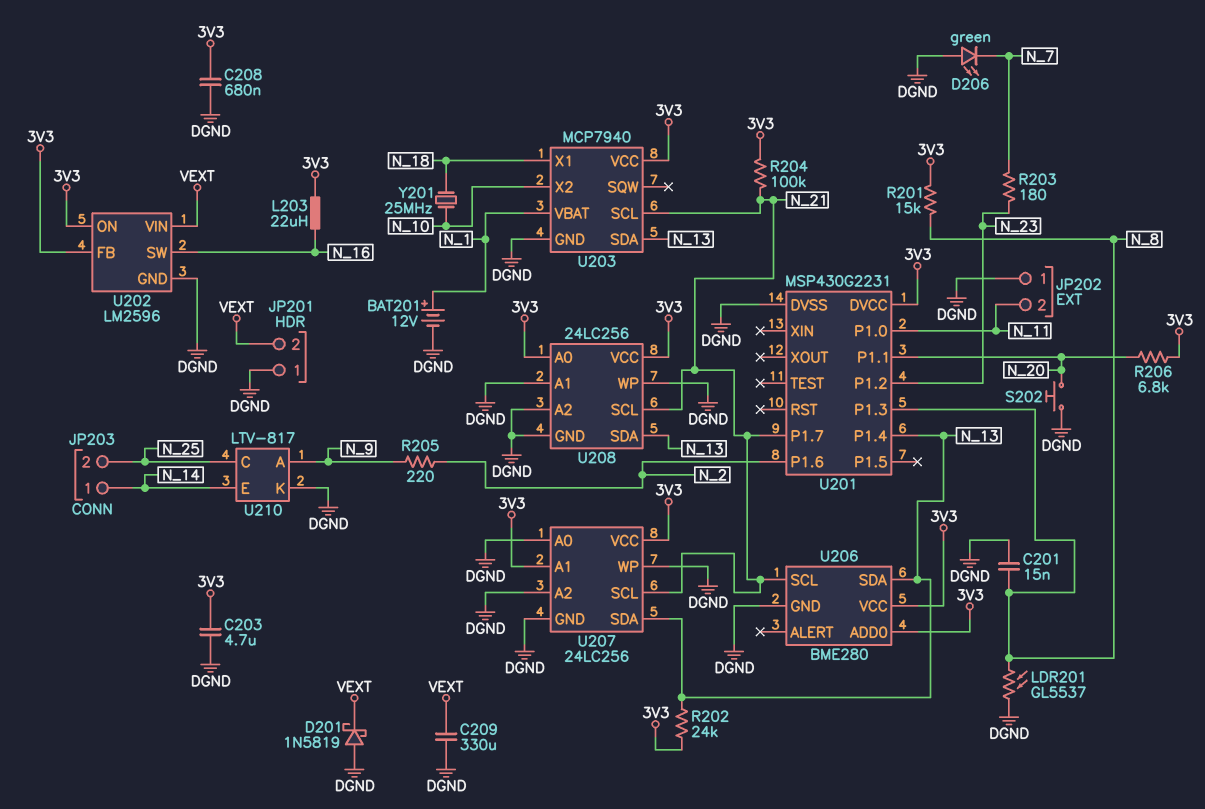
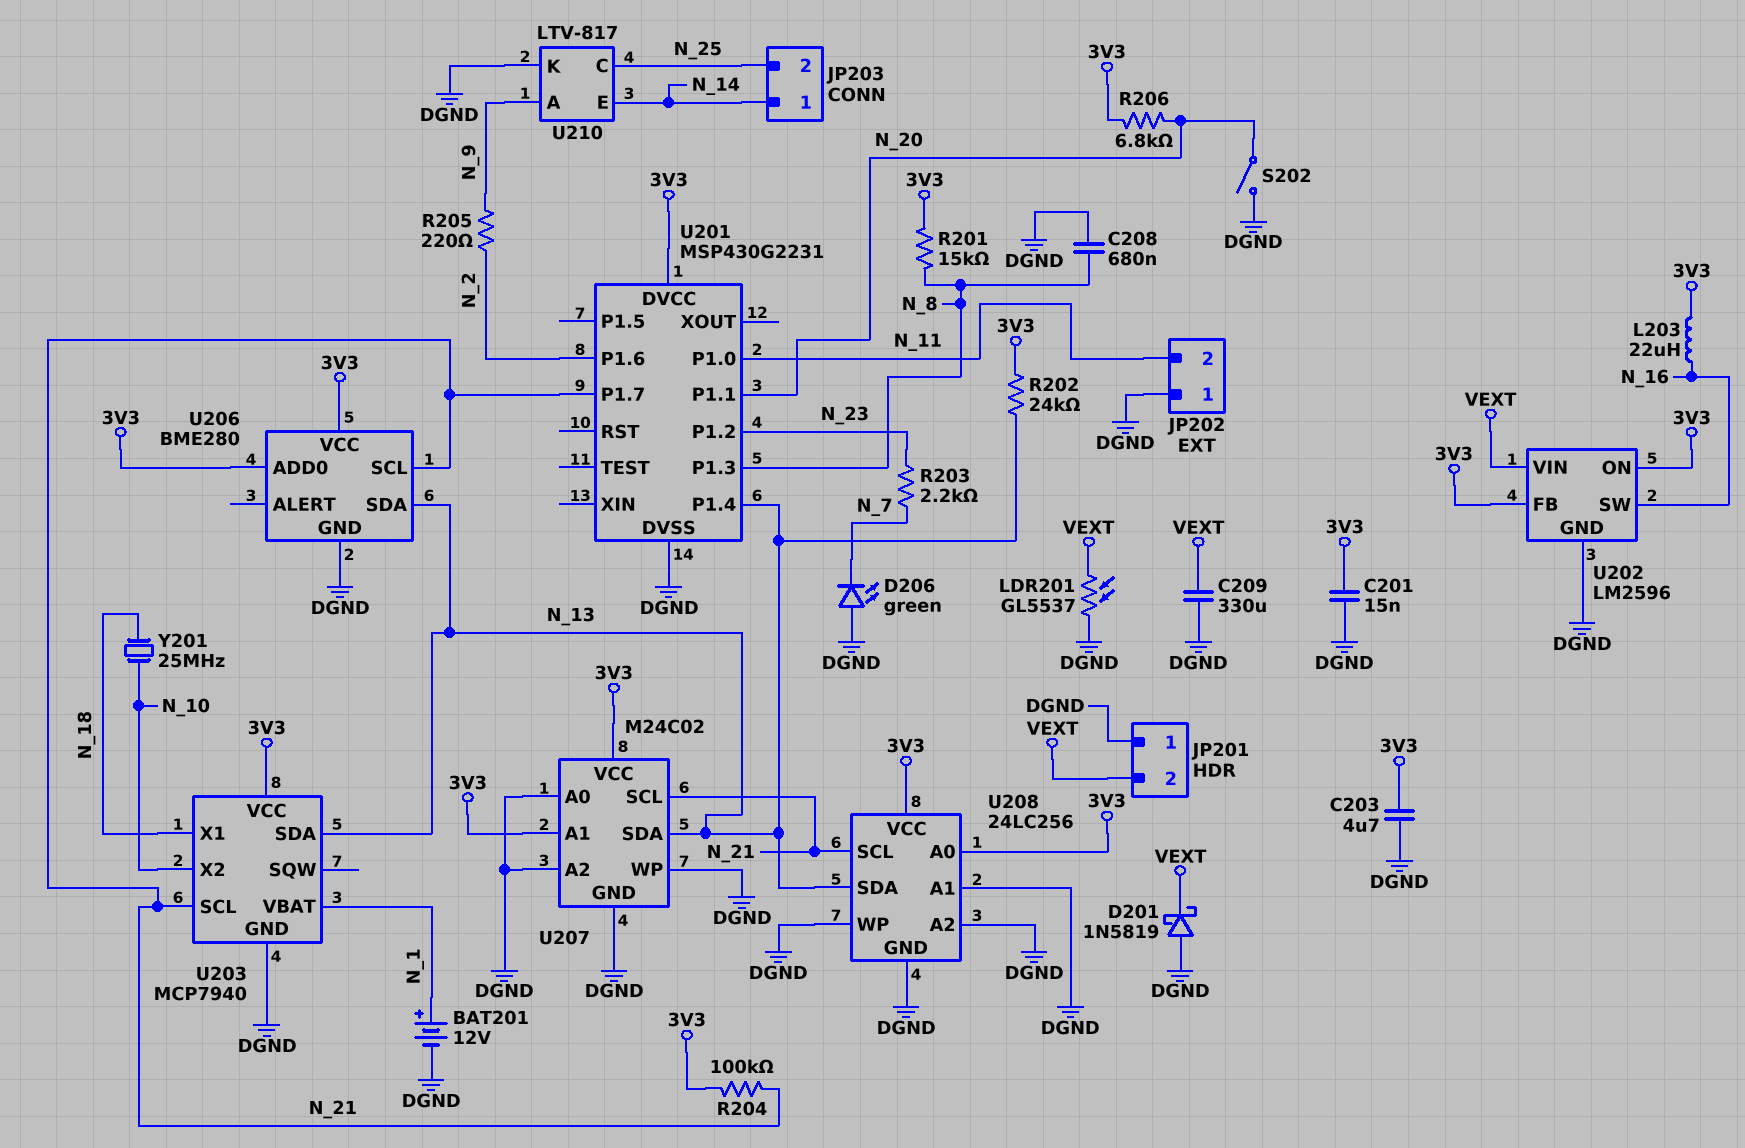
C201: 15nF (DGND, N_8) -> 15nF (3V3, DGND)
C208: 680nF (3V3, DGND) -> 680nF (DGND, N_8)
LDR201: GL5537 (DGND, N_8) -> GL5537 (DGND, VEXT)
R203: 180 (N_7, N_23) -> 2.2k (N_7, N_23)
S202: button (DGND, N_20) -> switch (DGND, N_20)
U207: 24LC256 -> M24C02

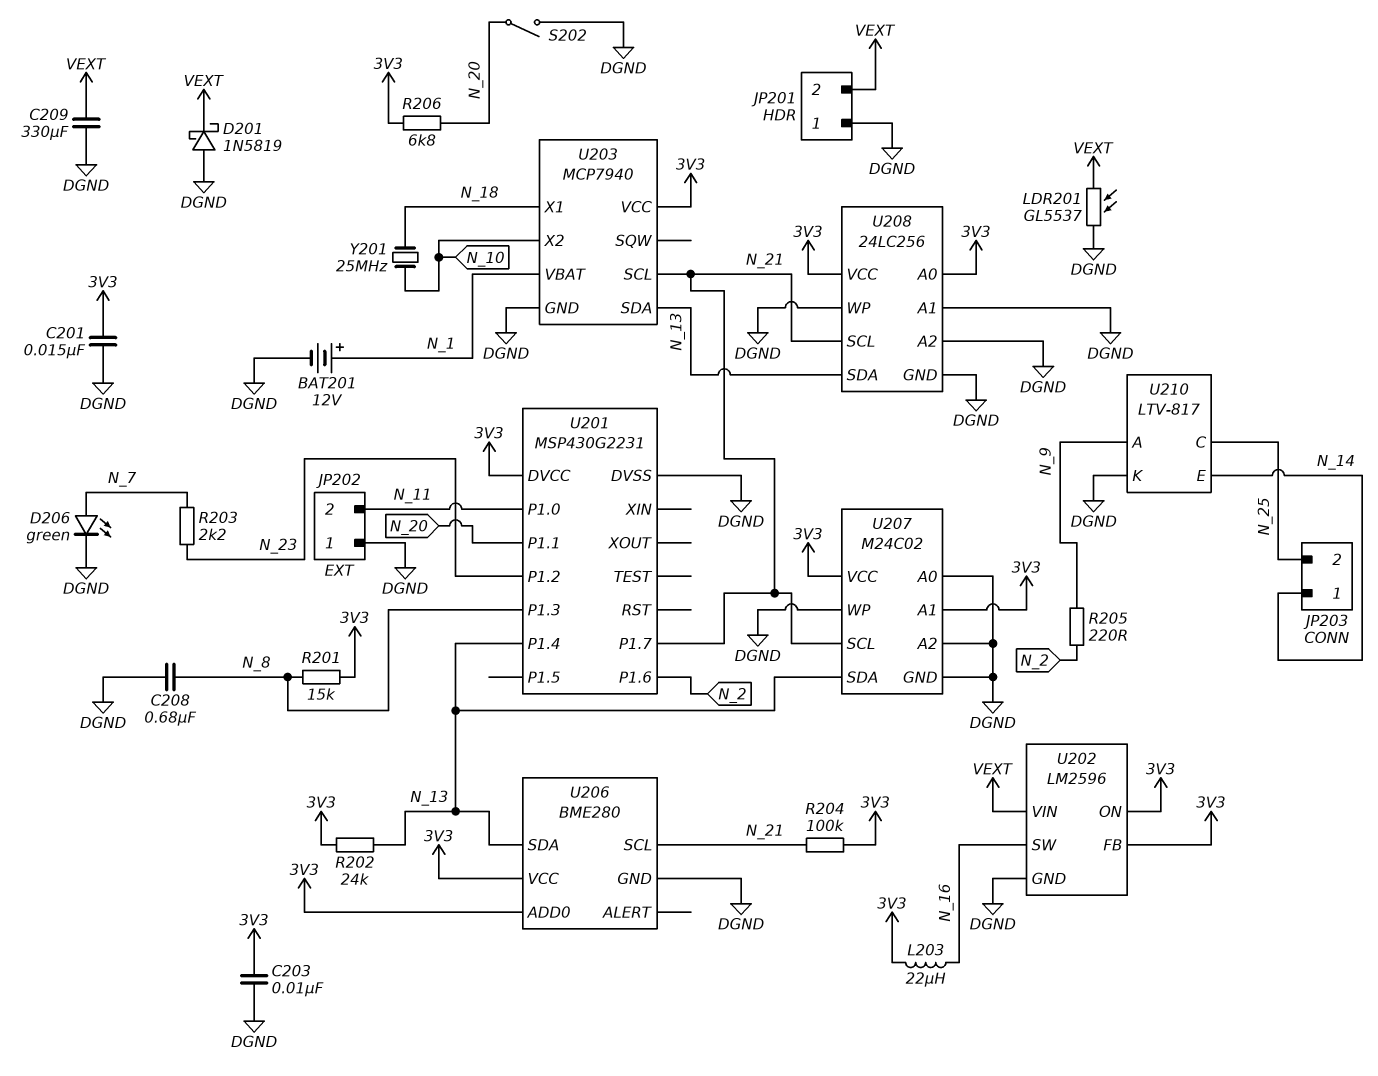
C203: 4.7uF (3V3, DGND) -> 10nF (3V3, DGND)
D206: LED green (A DGND, K N_7) -> LED green (A N_7, K DGND)

